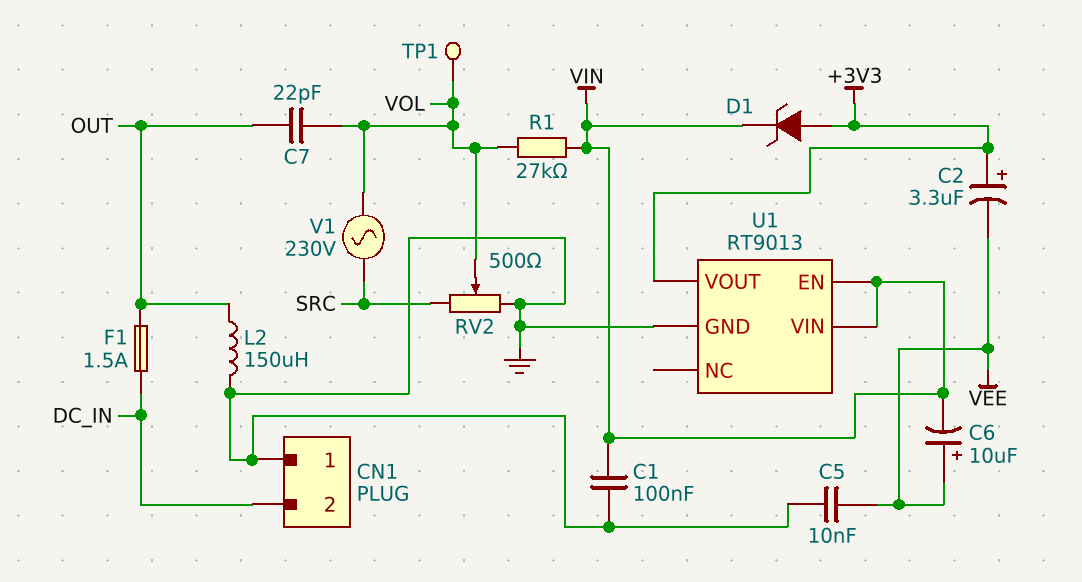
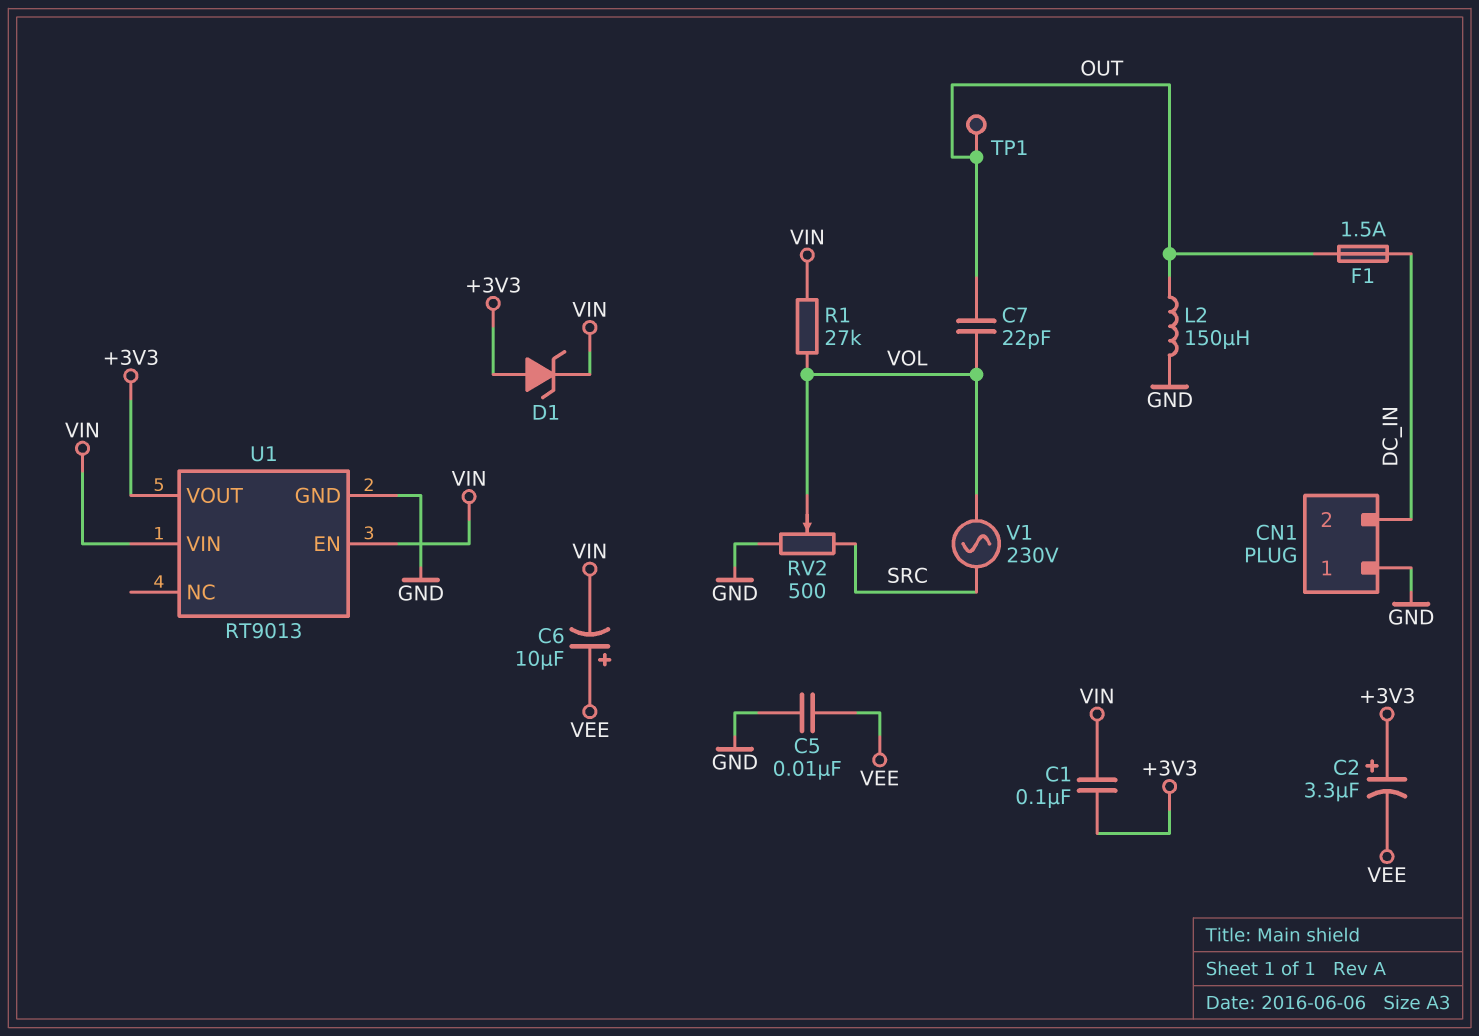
C1: 100nF (GND, VIN) -> 100nF (+3V3, VIN)
TP1: test point (VOL) -> test point (OUT)

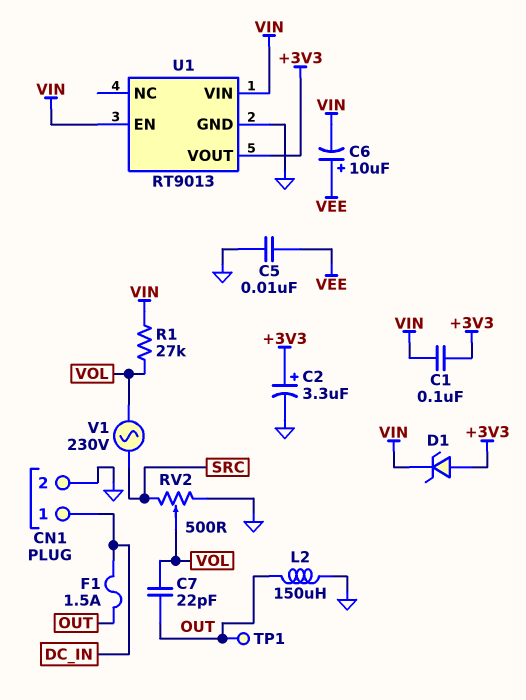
C2: 3.3uF (plus +3V3, minus VEE) -> 3.3uF (plus +3V3, minus GND)
CN1 pin 1: GND -> DC_IN
CN1 pin 2: DC_IN -> GND

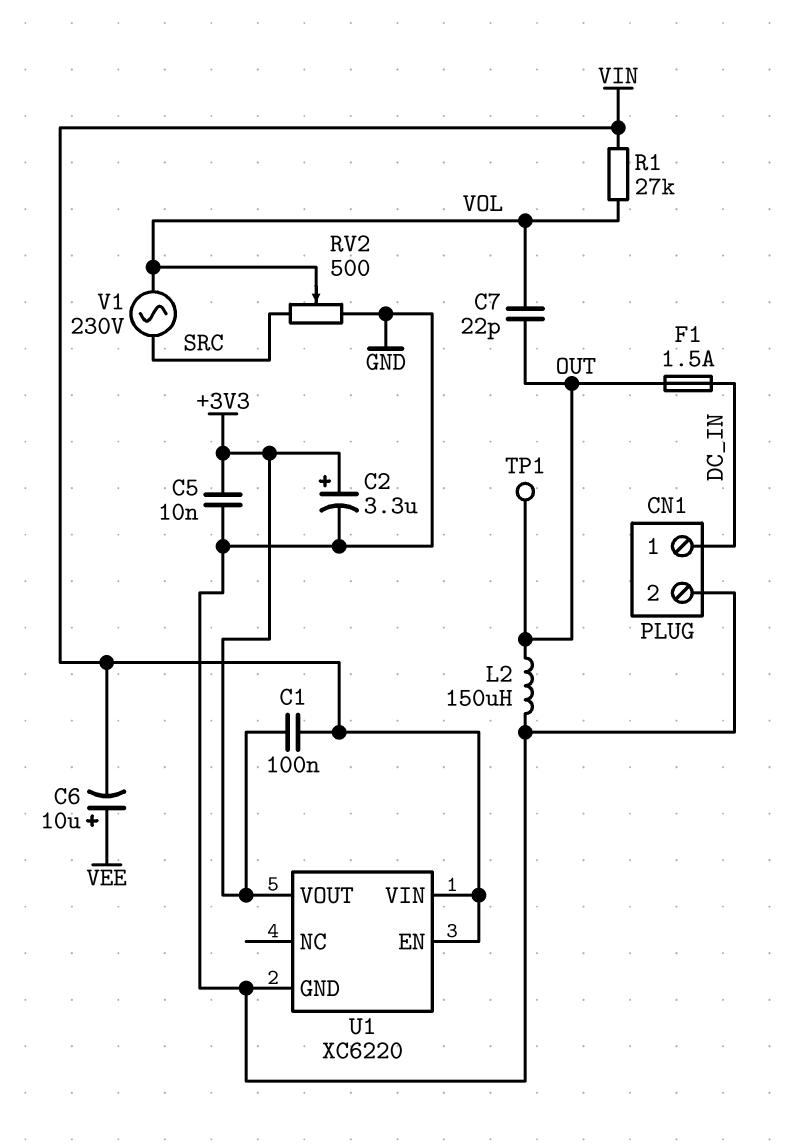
C5: 10nF (GND, VEE) -> 10nF (+3V3, GND)
D1: zener (A +3V3, K VIN) -> none
U1: RT9013 -> XC6220

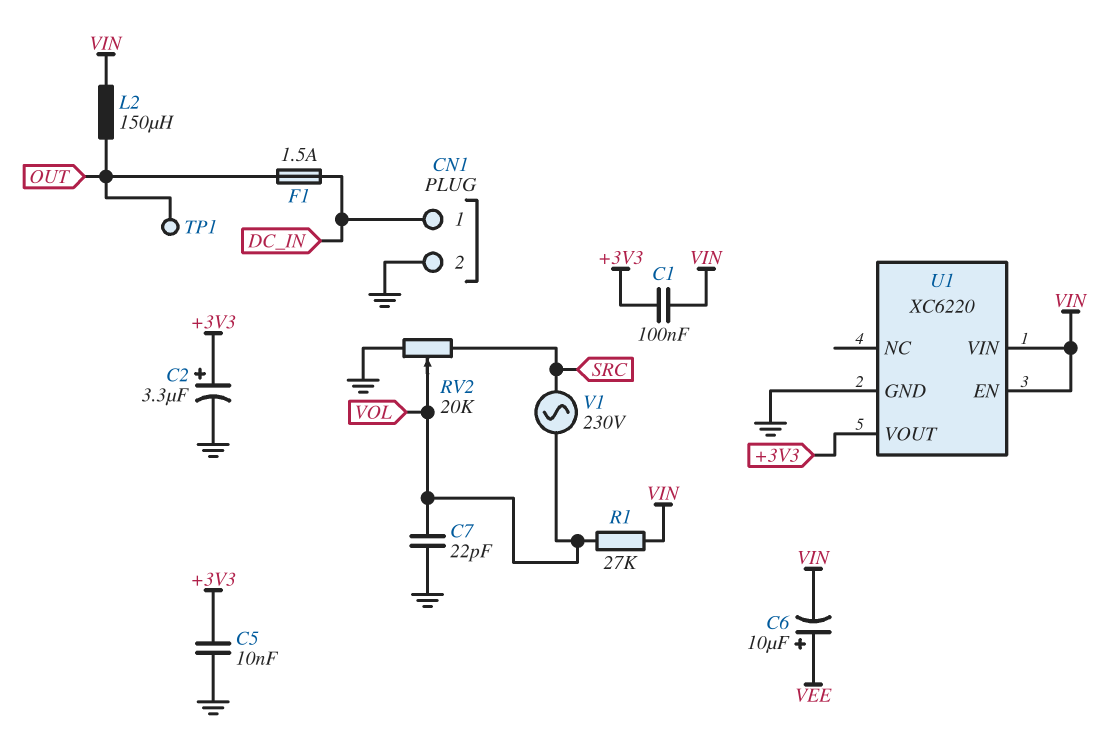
C7: 22pF (OUT, VOL) -> 22pF (GND, VOL)
L2: 150uH (GND, OUT) -> 150uH (OUT, VIN)
RV2: 500 (GND, SRC, wiper VOL) -> 20k (GND, SRC, wiper VOL)

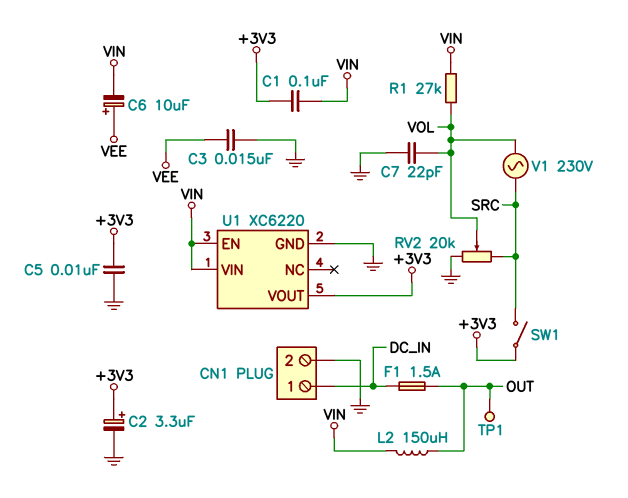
C3: none -> 15nF (GND, VEE)
SW1: none -> switch (+3V3, SRC)

